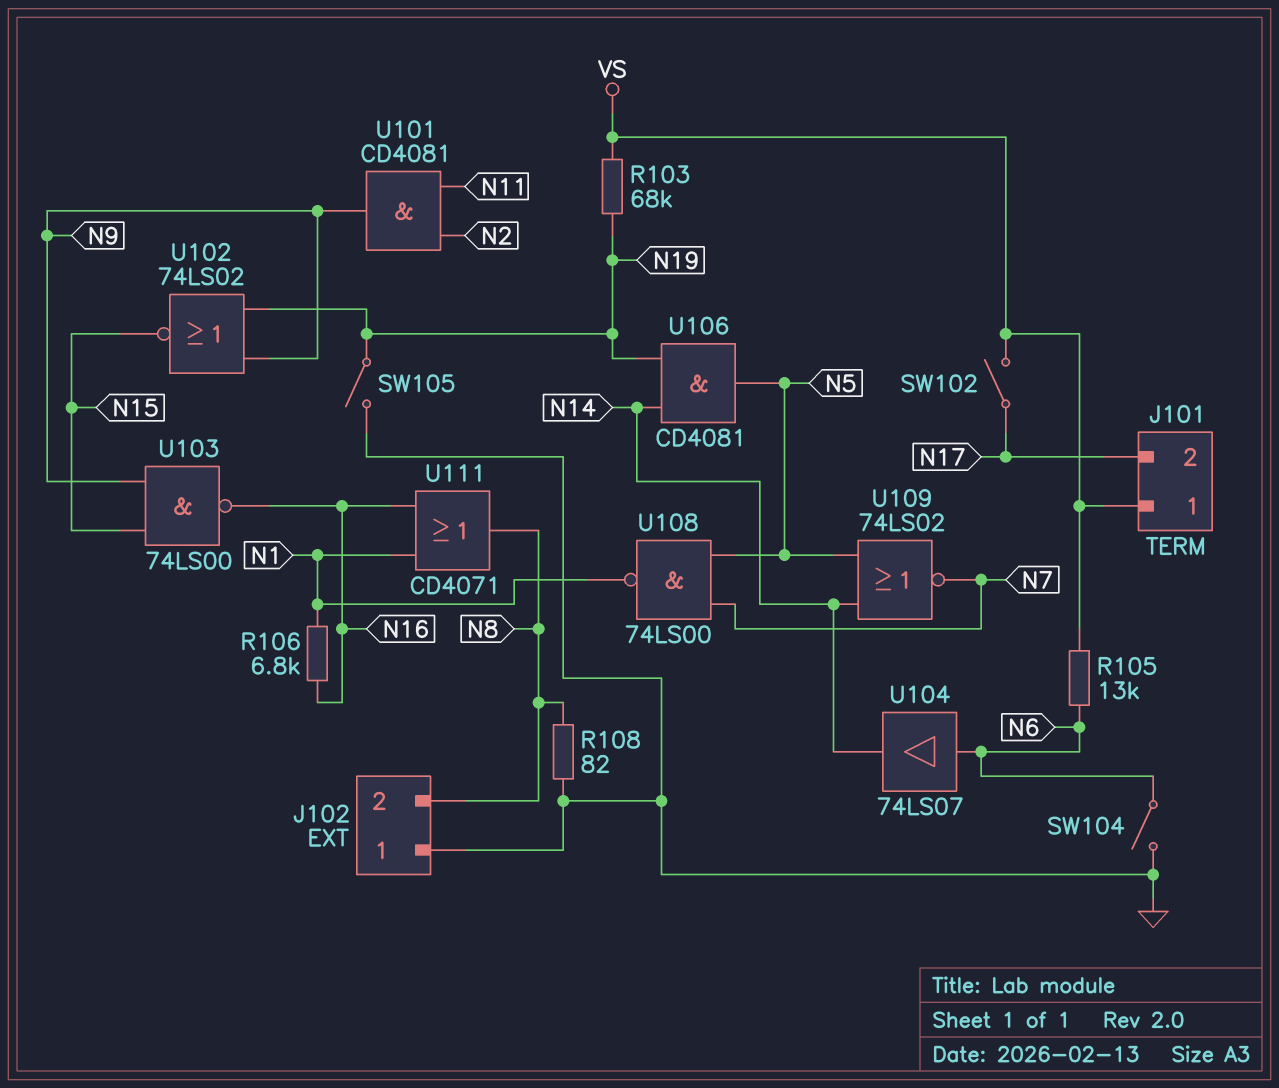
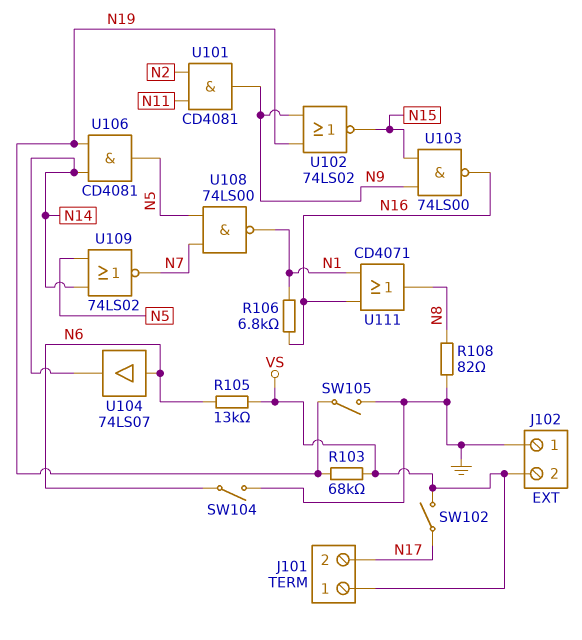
J102 pin 2: N8 -> VS

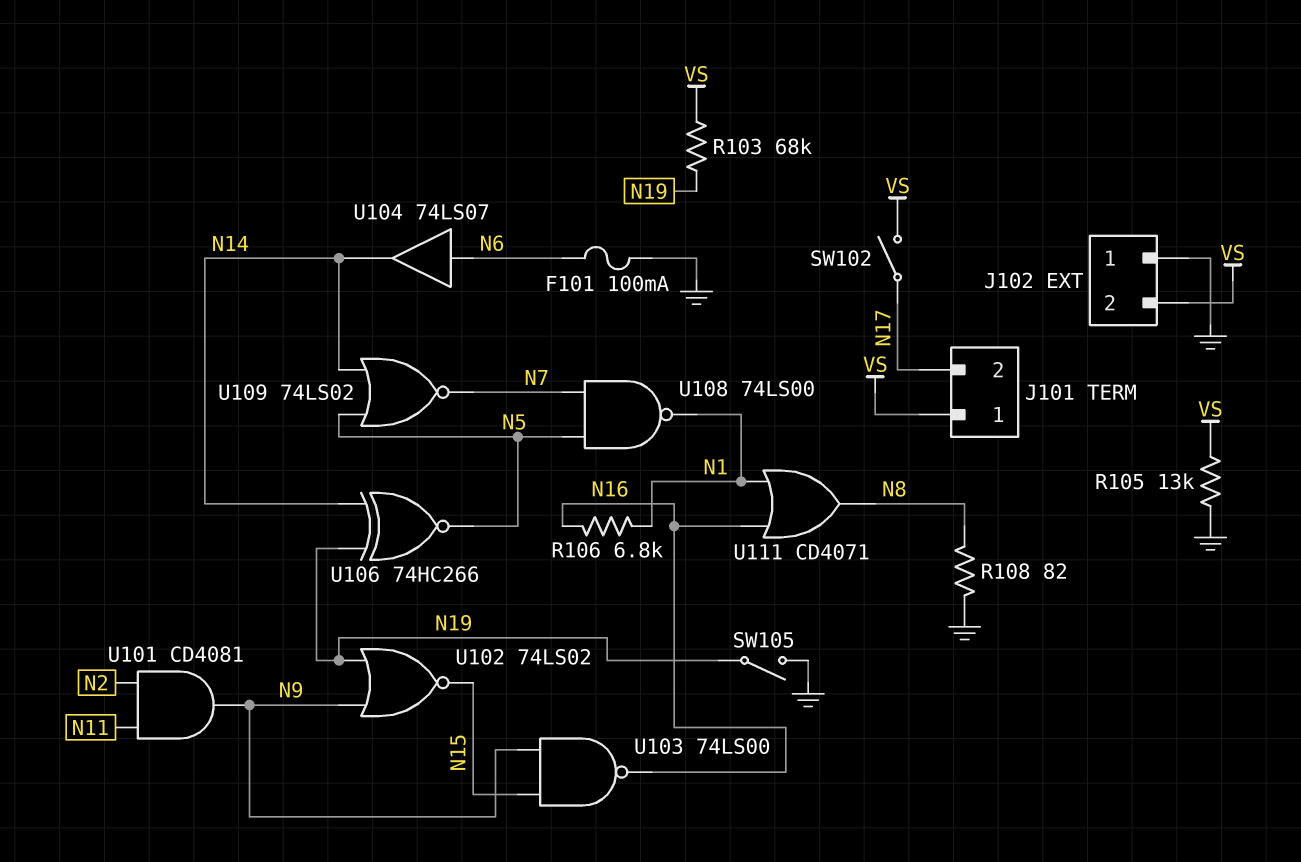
F101: none -> 100mA (GND, N6)
R105: 13k (N6, VS) -> 13k (GND, VS)
SW104: switch (GND, N6) -> none
U106: AND CD4081 (in N14, in N19, out N5) -> XNOR 74HC266 (in N14, in N19, out N5)

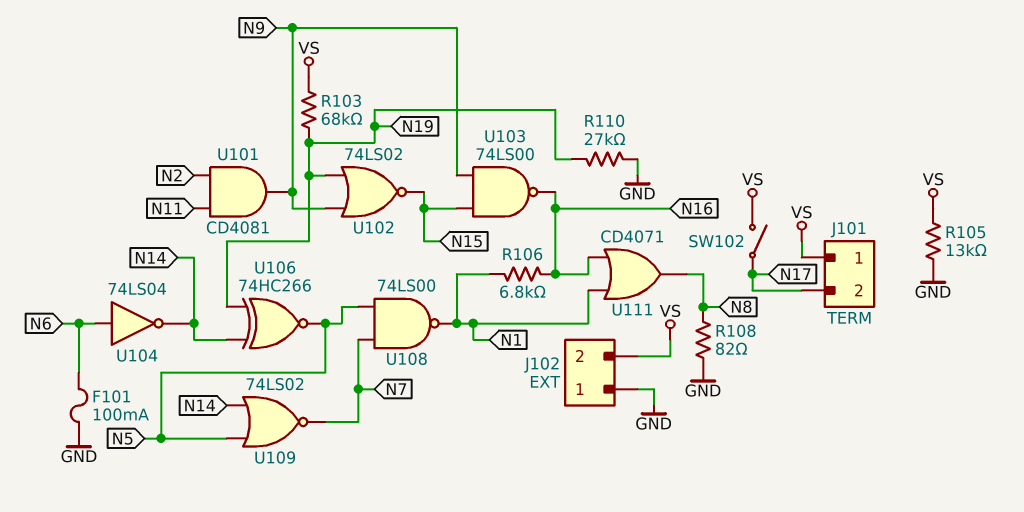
R110: none -> 27k (GND, N19)
SW105: switch (GND, N19) -> none
U104: buffer 74LS07 (in N6, out N14) -> NOT 74LS04 (in N6, out N14)

